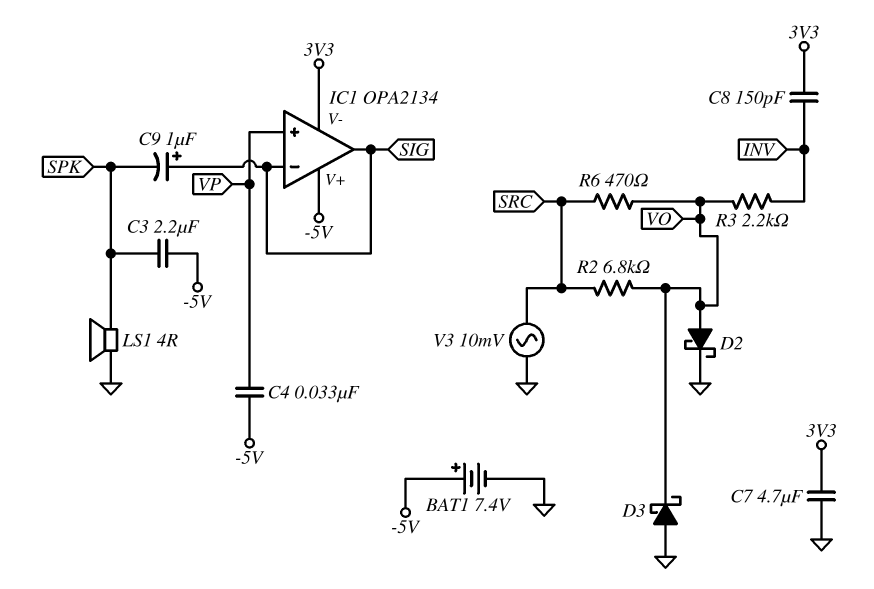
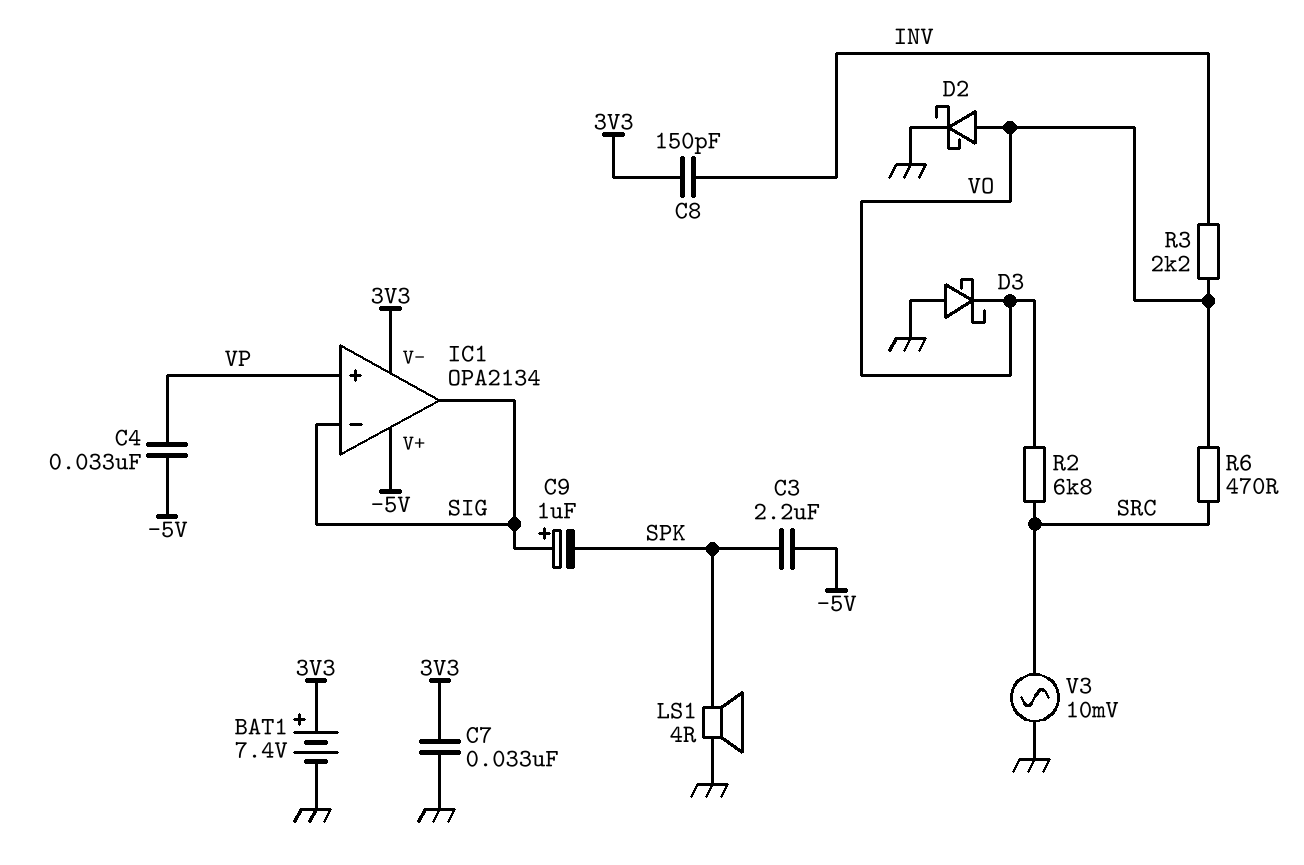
BAT1: 7.4V (plus -5V, minus GND) -> 7.4V (plus 3V3, minus GND)
C7: 4.7uF (3V3, GND) -> 33nF (3V3, GND)

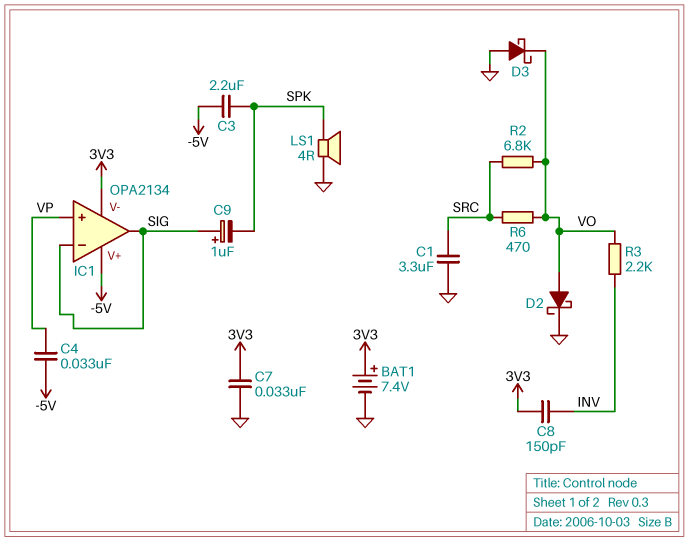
C1: none -> 3.3uF (GND, SRC)
V3: AC 10mV (GND, SRC) -> none

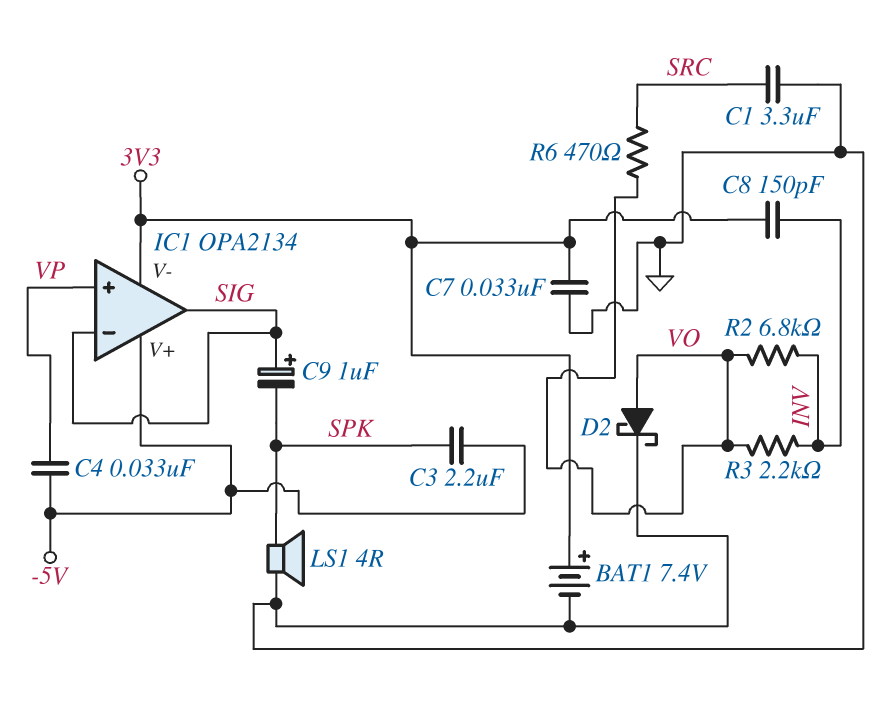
D3: schottky (A GND, K VO) -> none
R2: 6.8k (SRC, VO) -> 6.8k (INV, VO)

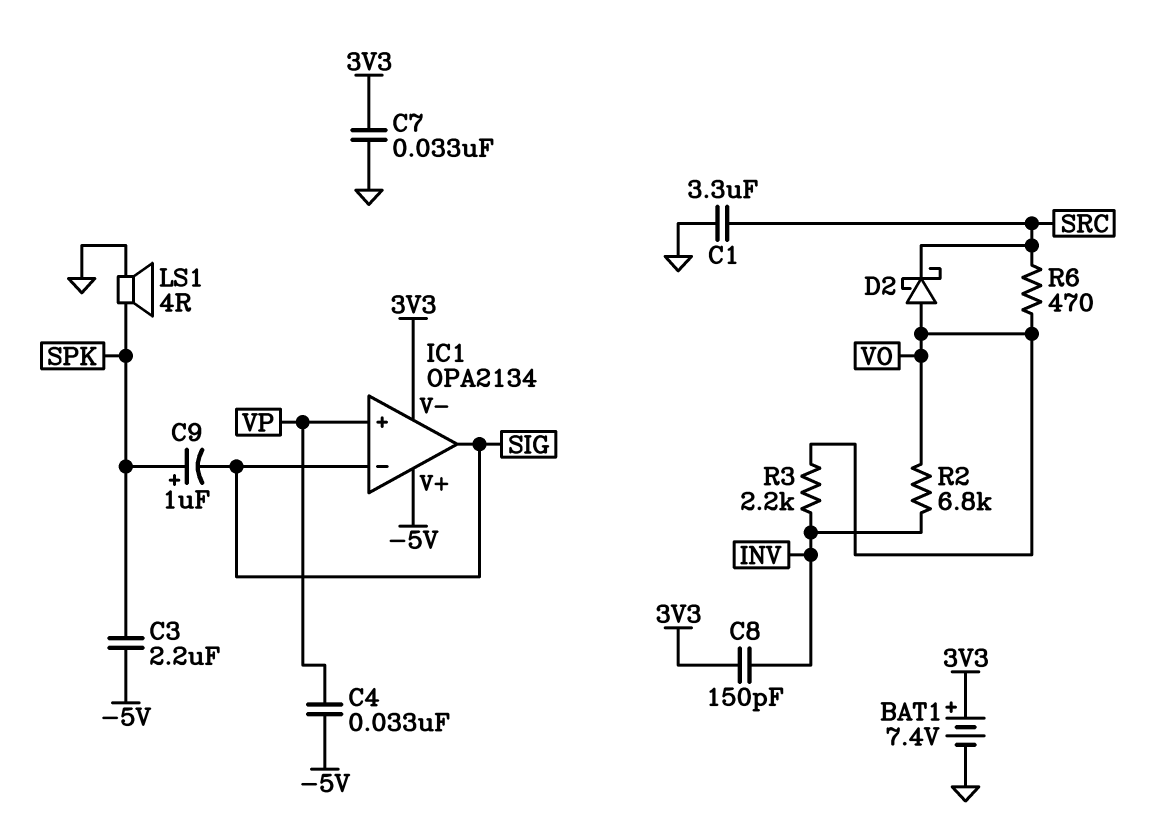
C9: 1uF (plus SIG, minus SPK) -> 1uF (plus SPK, minus SIG)
D2: schottky (A VO, K GND) -> schottky (A VO, K SRC)

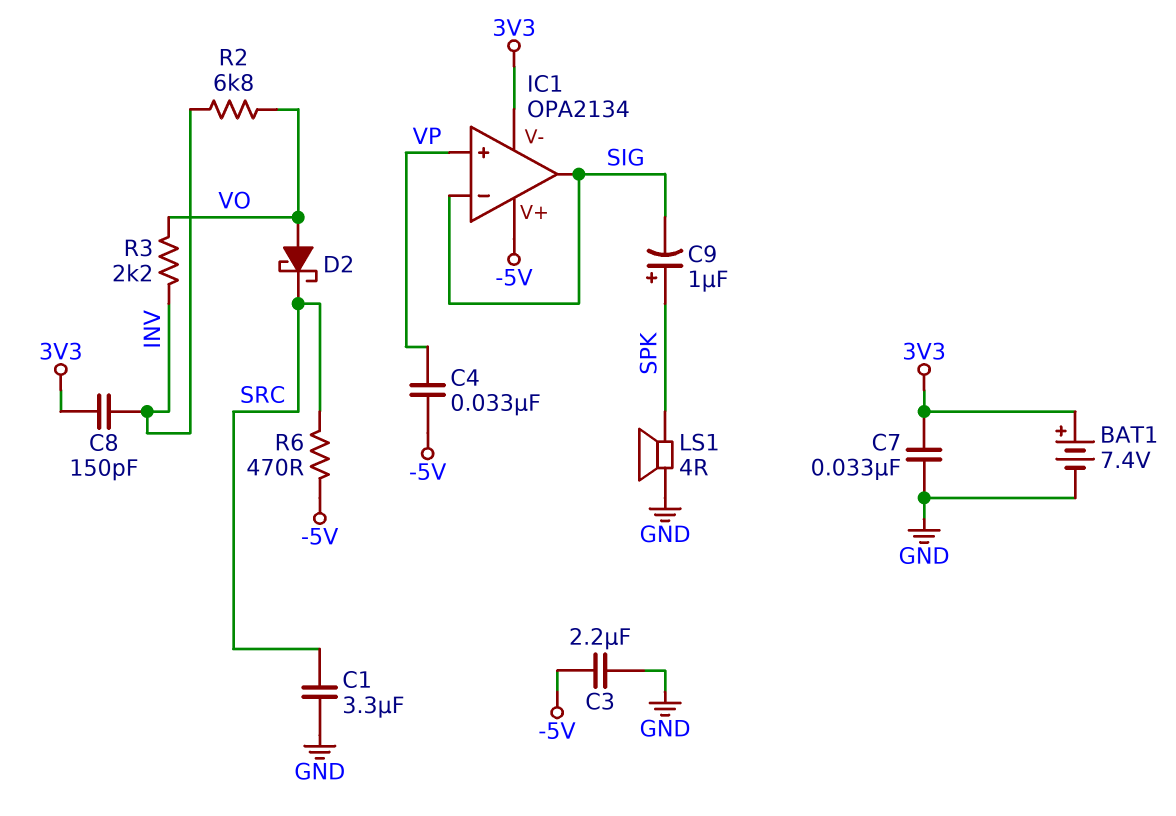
C3: 2.2uF (-5V, SPK) -> 2.2uF (-5V, GND)
R6: 470 (SRC, VO) -> 470 (-5V, SRC)

